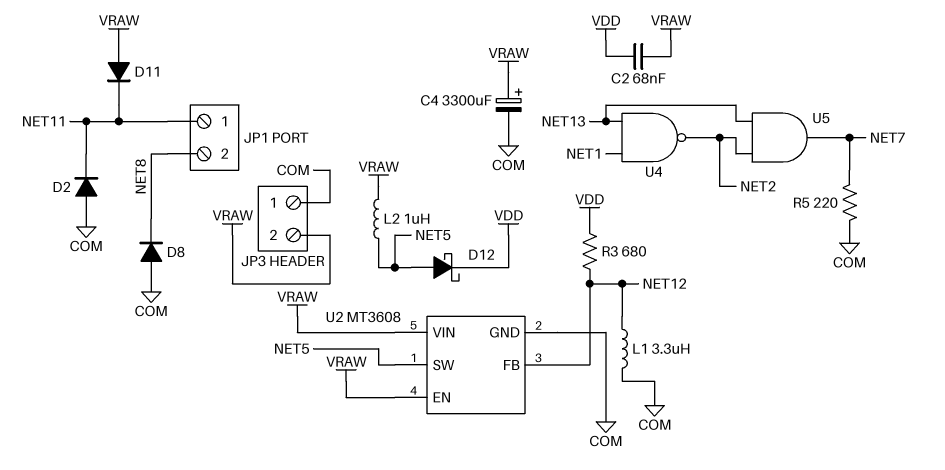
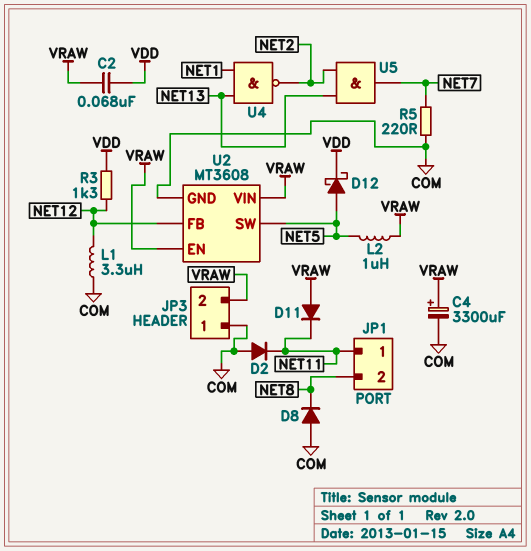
R3: 680 (NET12, VDD) -> 1.3k (NET12, VDD)

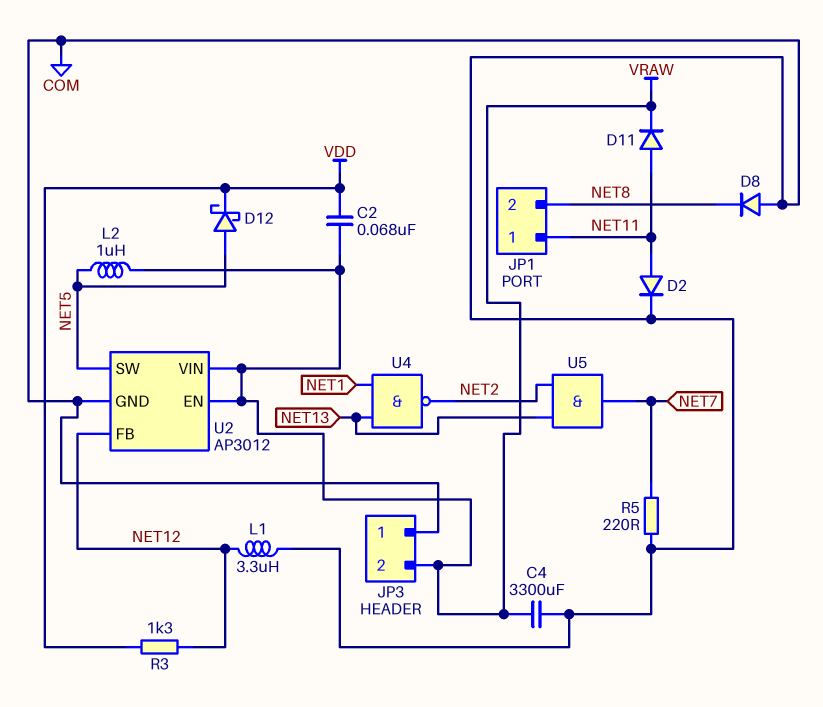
C4: 3300uF (plus VRAW, minus COM) -> 3300uF (COM, VRAW)
D2: diode (A COM, K NET11) -> diode (A NET11, K COM)
D11: diode (A VRAW, K NET11) -> diode (A NET11, K VRAW)
U2: MT3608 -> AP3012

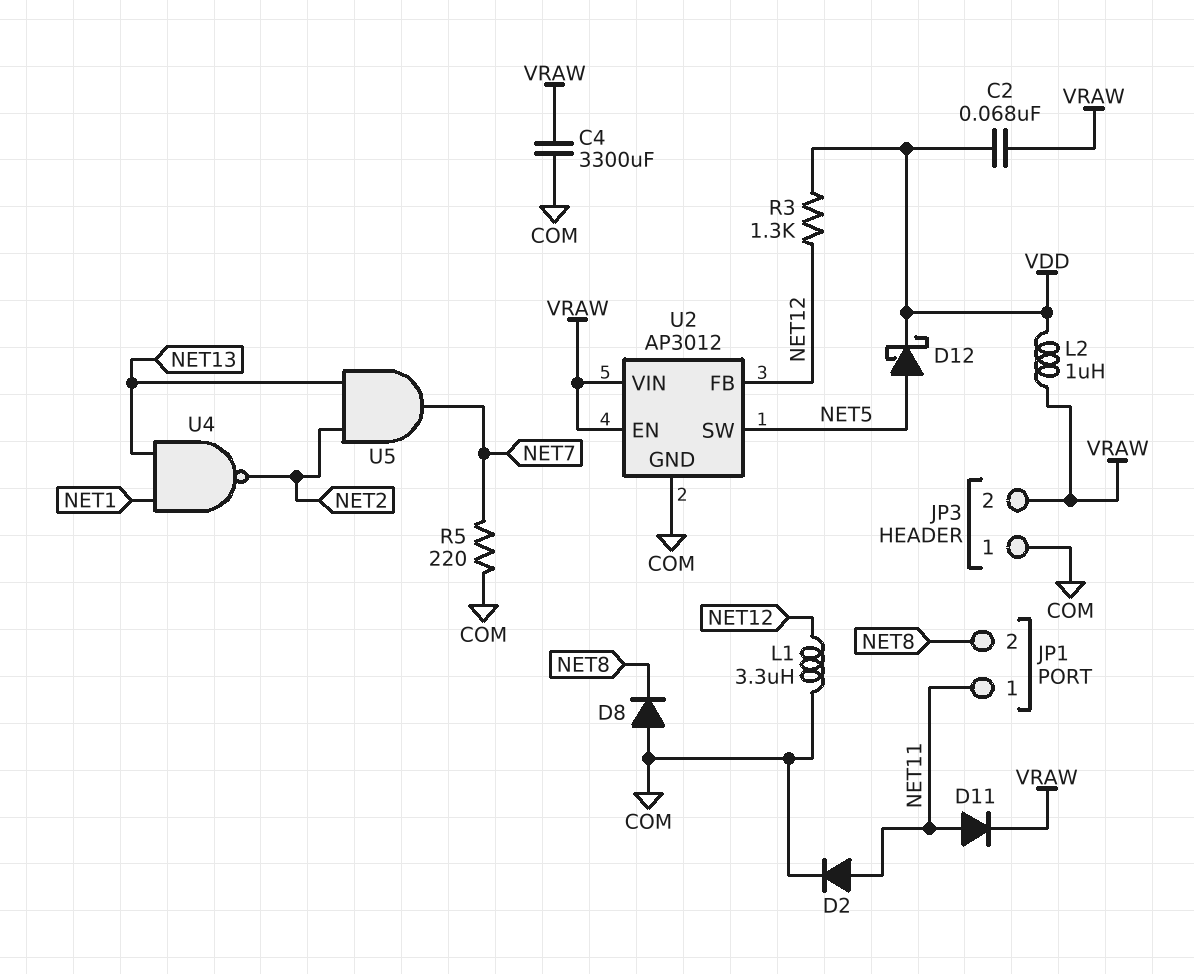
L2: 1uH (NET5, VRAW) -> 1uH (VDD, VRAW)

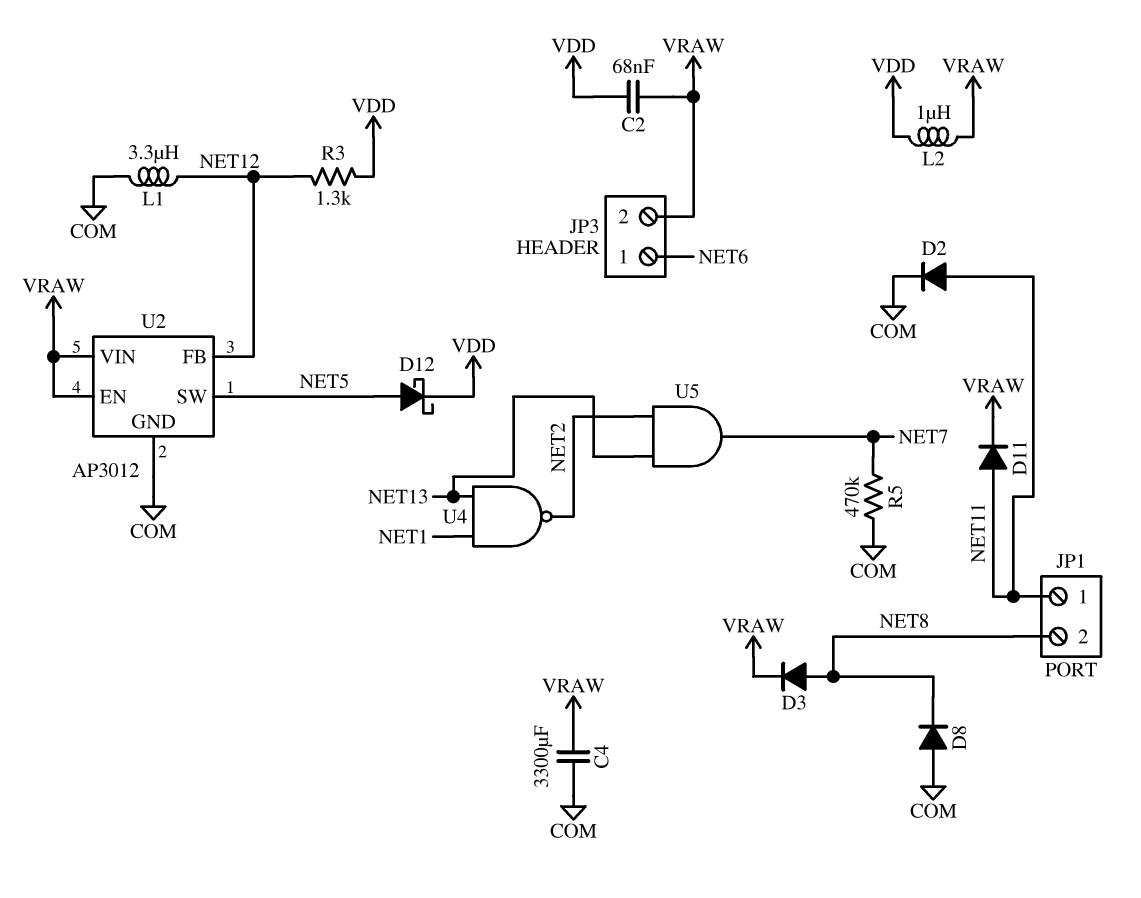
D3: none -> diode (A NET8, K VRAW)
JP3 pin 1: COM -> NET6
R5: 220 (COM, NET7) -> 470k (COM, NET7)

